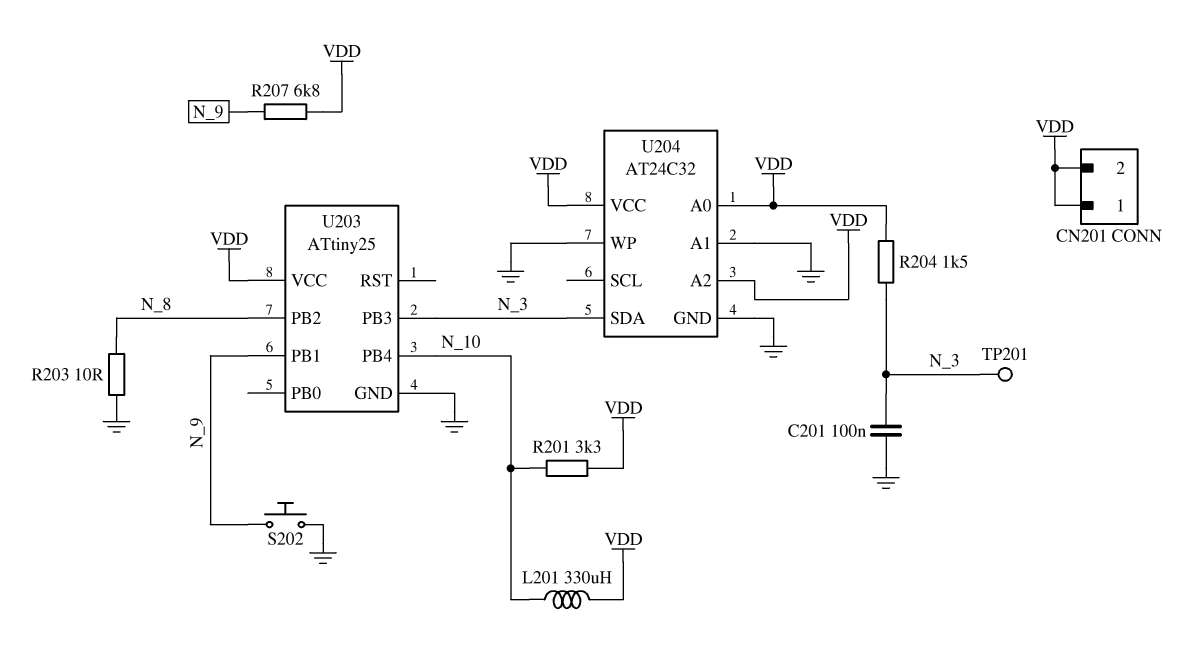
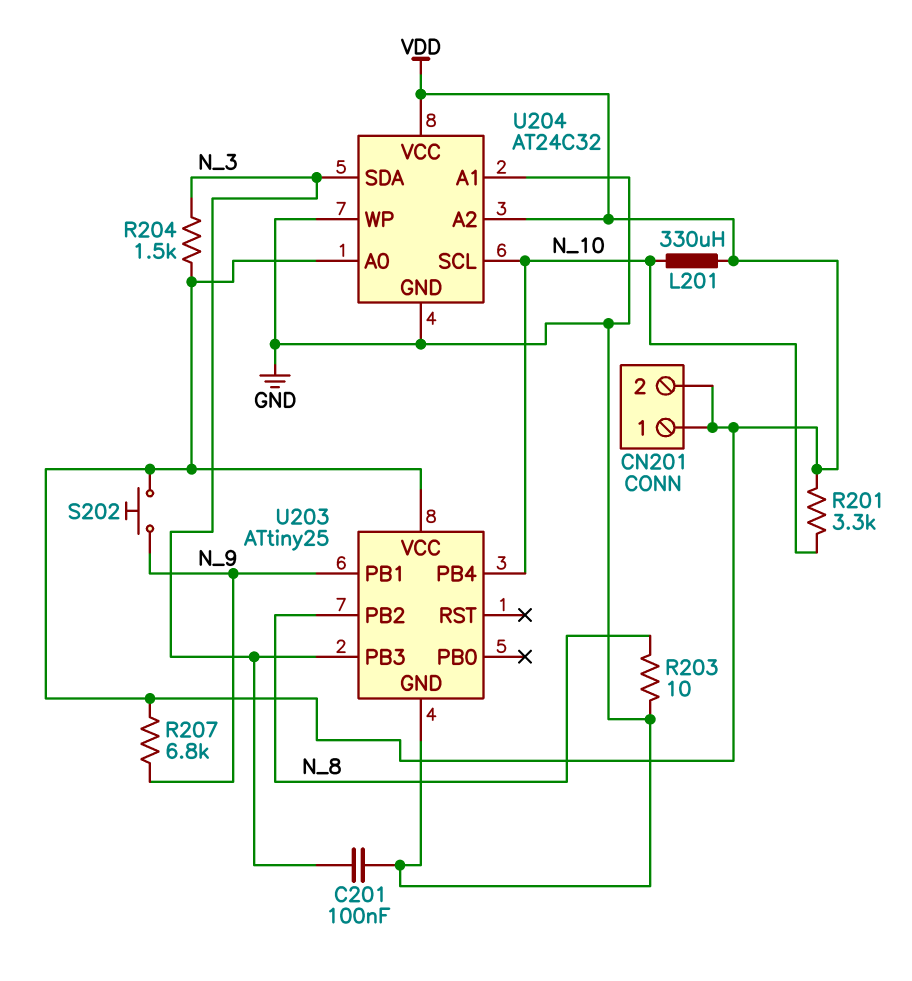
S202: button (GND, N_9) -> button (N_9, VDD)
TP201: test point (N_3) -> none
U204 pin SCL: none -> N_10

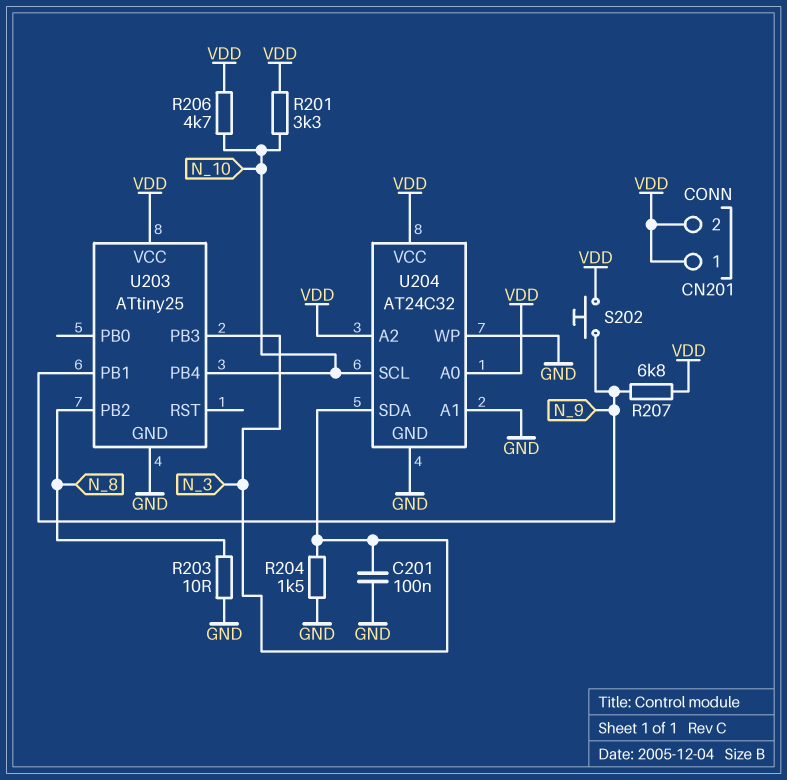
L201: 330uH (N_10, VDD) -> none
R204: 1.5k (N_3, VDD) -> 1.5k (GND, N_3)
R206: none -> 4.7k (N_10, VDD)

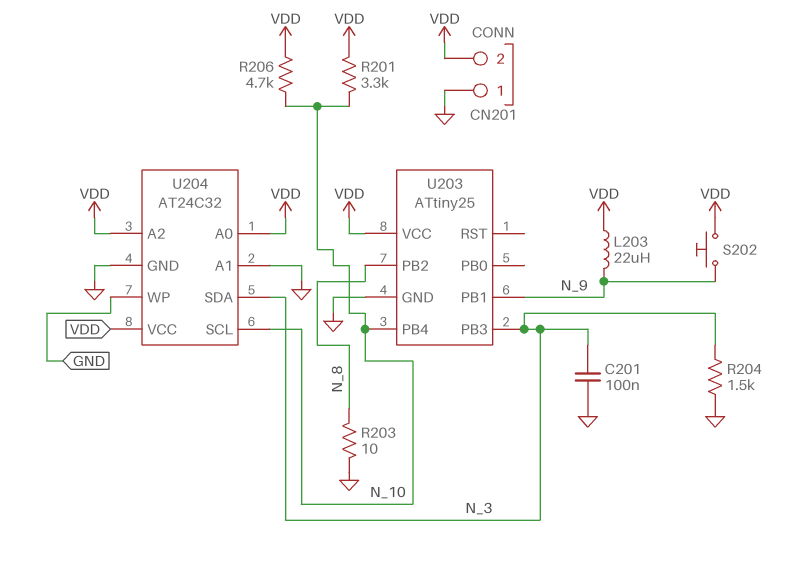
CN201 pin 1: VDD -> GND
L203: none -> 22uH (N_9, VDD)
R207: 6.8k (N_9, VDD) -> none

